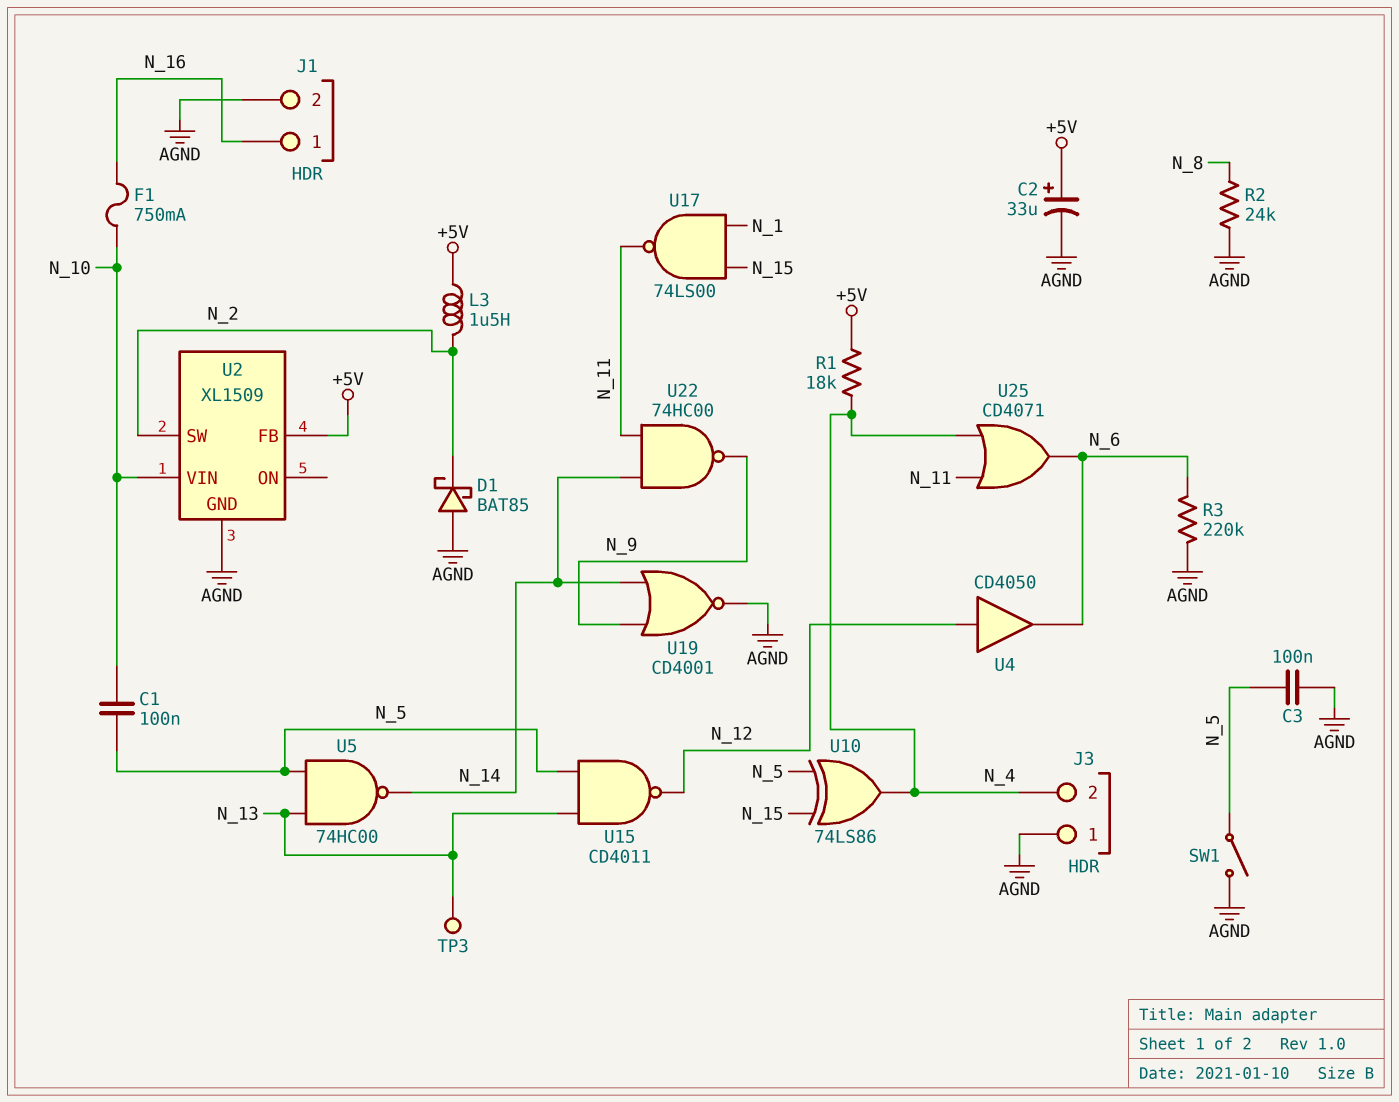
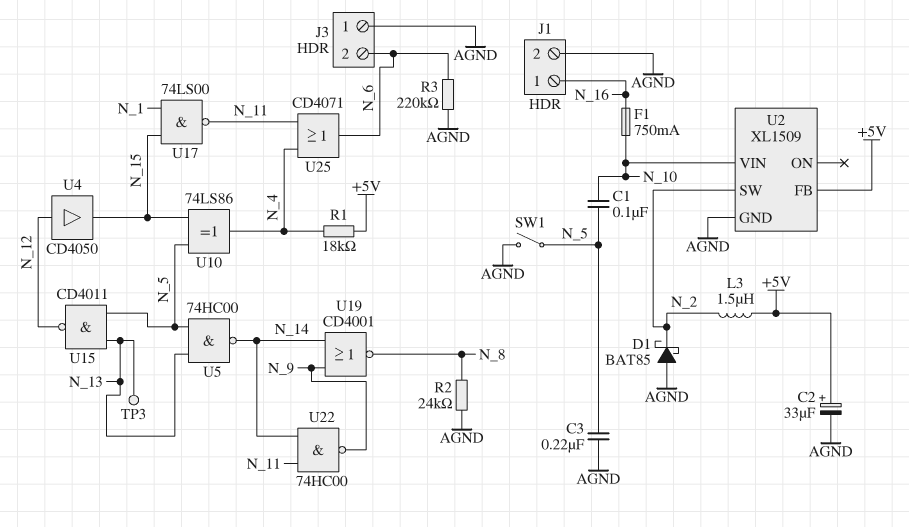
C3: 100nF (AGND, N_5) -> 220nF (AGND, N_5)
J3 pin 2: N_4 -> N_6
U4: buffer CD4050 (in N_12, out N_6) -> buffer CD4050 (in N_12, out N_15)
U19: NOR CD4001 (in N_9, in N_14, out AGND) -> NOR CD4001 (in N_9, in N_14, out N_8)

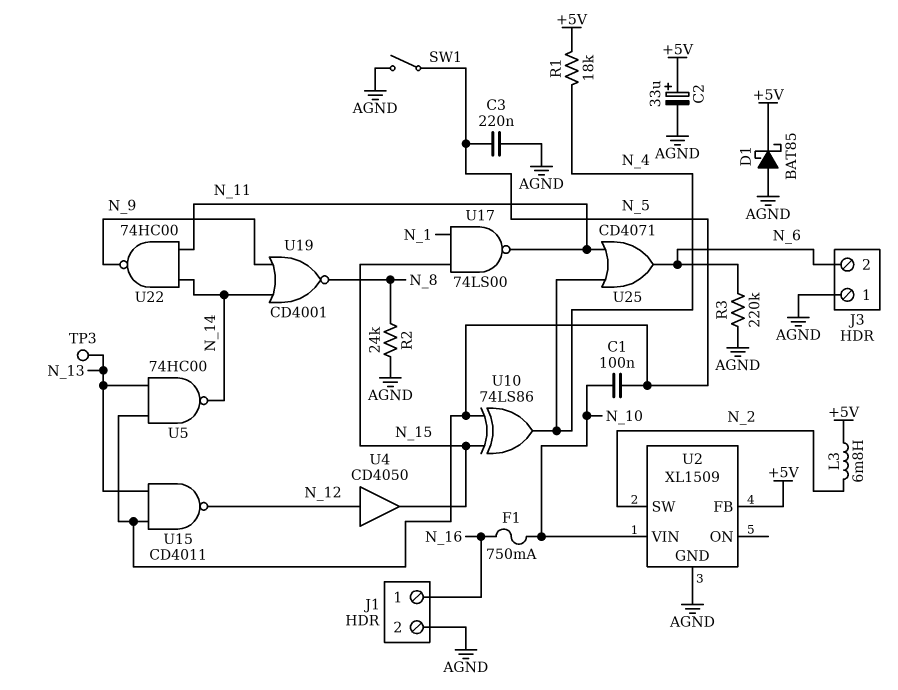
D1: schottky BAT85 (A AGND, K N_2) -> schottky BAT85 (A AGND, K +5V)
L3: 1.5uH (+5V, N_2) -> 6.8mH (+5V, N_2)

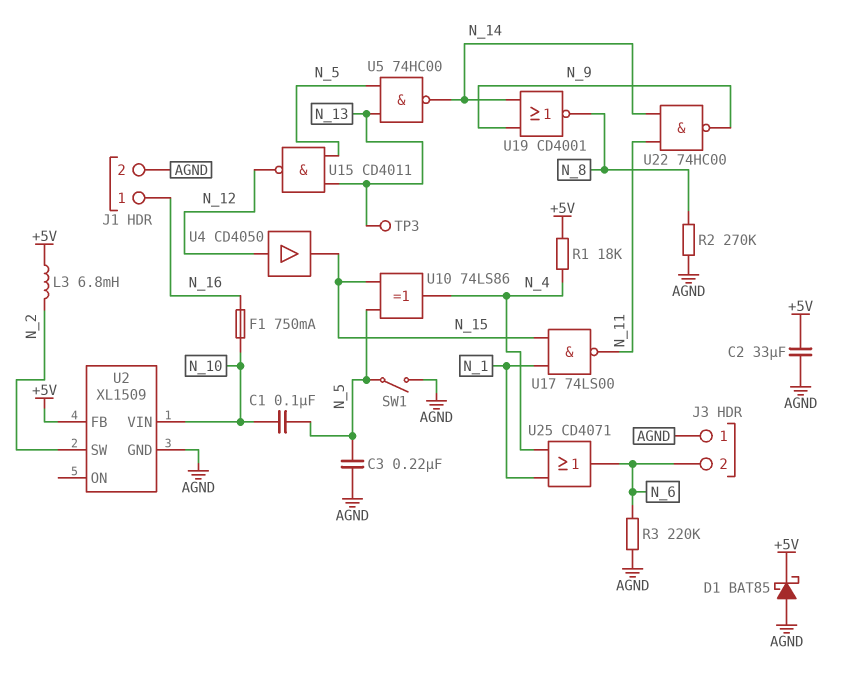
C2: 33uF (plus +5V, minus AGND) -> 33uF (+5V, AGND)
R2: 24k (AGND, N_8) -> 270k (AGND, N_8)
U25: OR CD4071 (in N_4, in N_11, out N_6) -> OR CD4071 (in N_1, in N_4, out N_6)

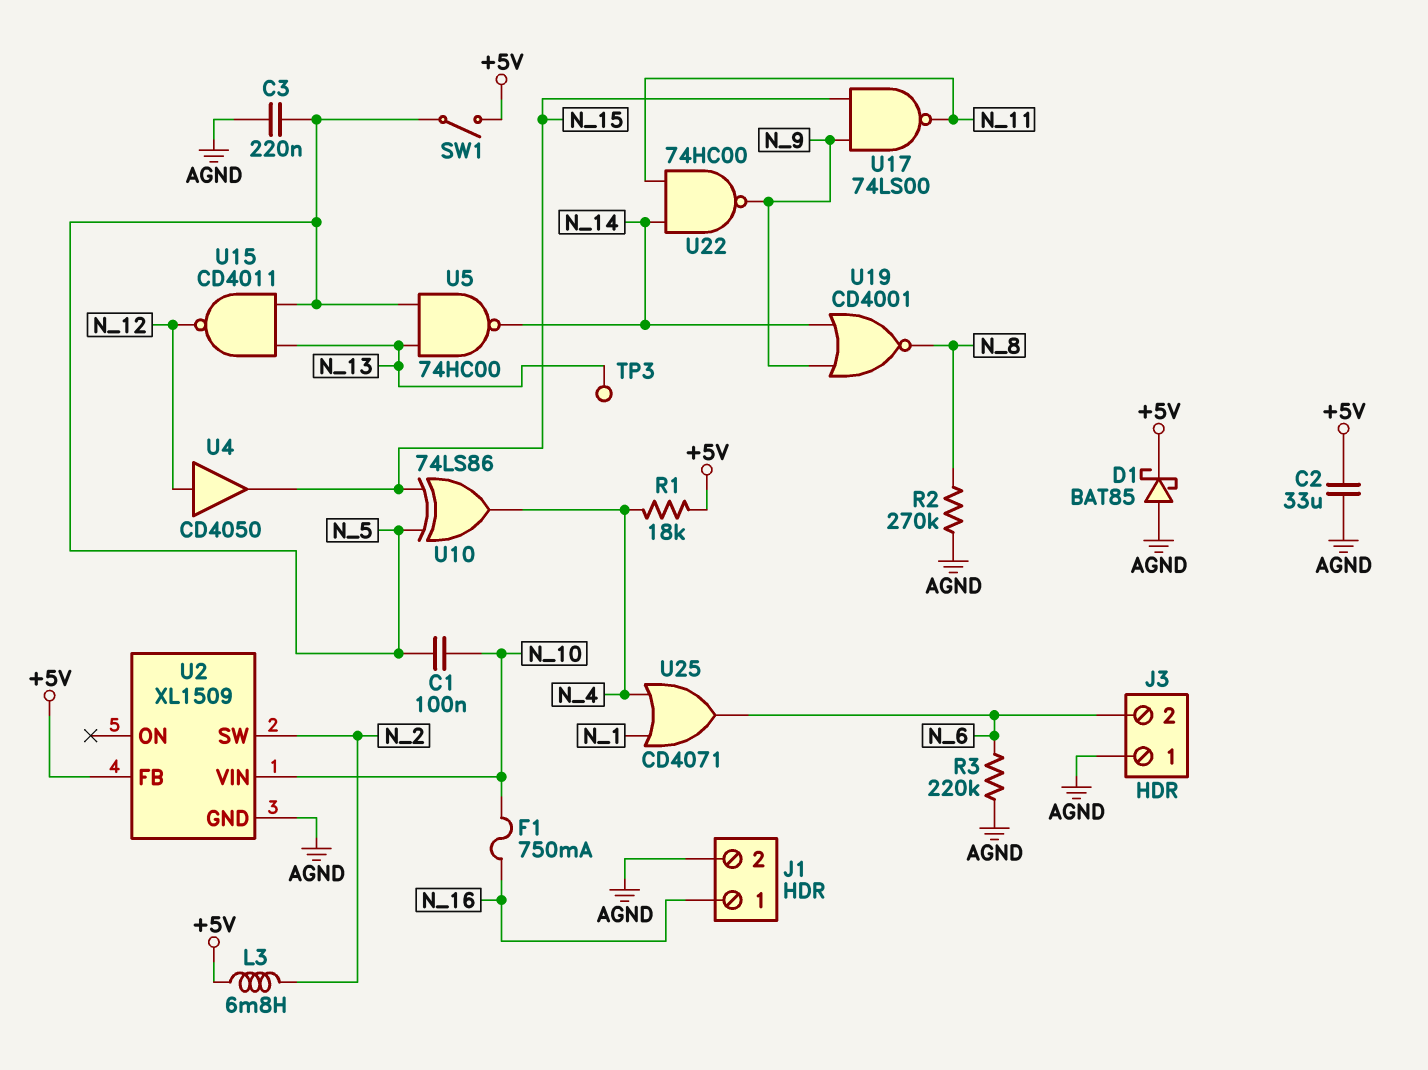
SW1: switch (AGND, N_5) -> switch (+5V, N_5)
U17: NAND 74LS00 (in N_1, in N_15, out N_11) -> NAND 74LS00 (in N_9, in N_15, out N_11)

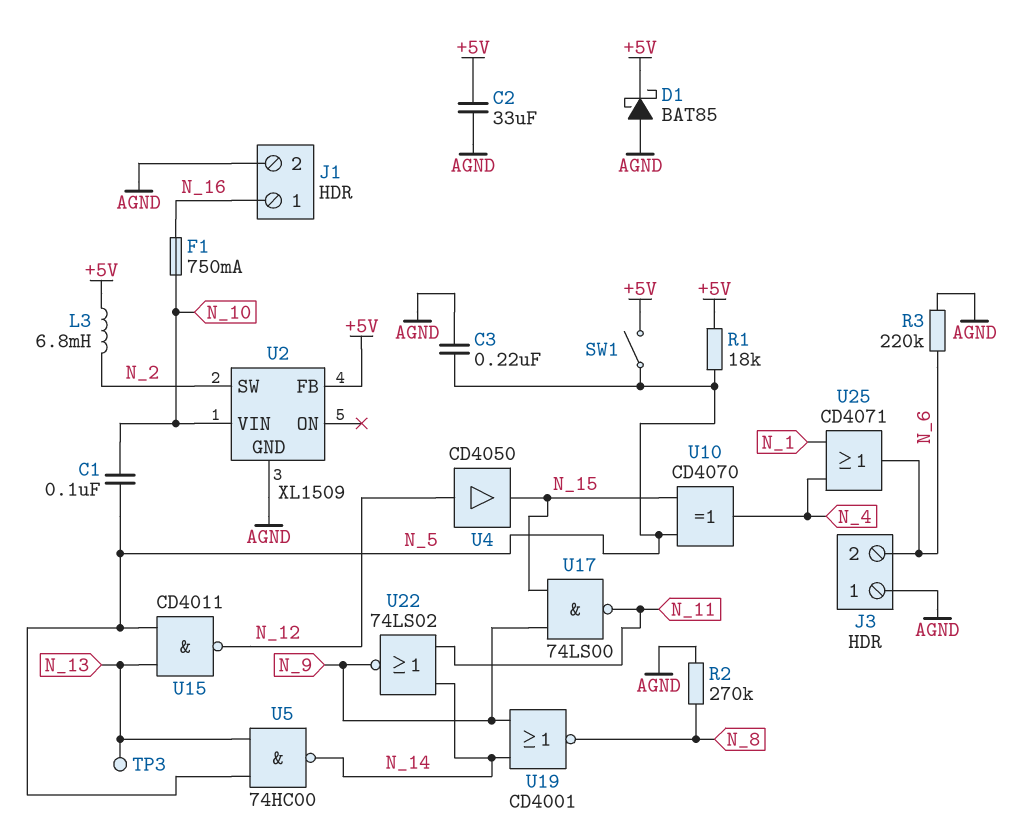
R1: 18k (+5V, N_4) -> 18k (+5V, N_5)
U10: XOR 74LS86 (in N_5, in N_15, out N_4) -> XOR CD4070 (in N_5, in N_15, out N_4)
U22: NAND 74HC00 (in N_11, in N_14, out N_9) -> NOR 74LS02 (in N_11, in N_14, out N_9)

